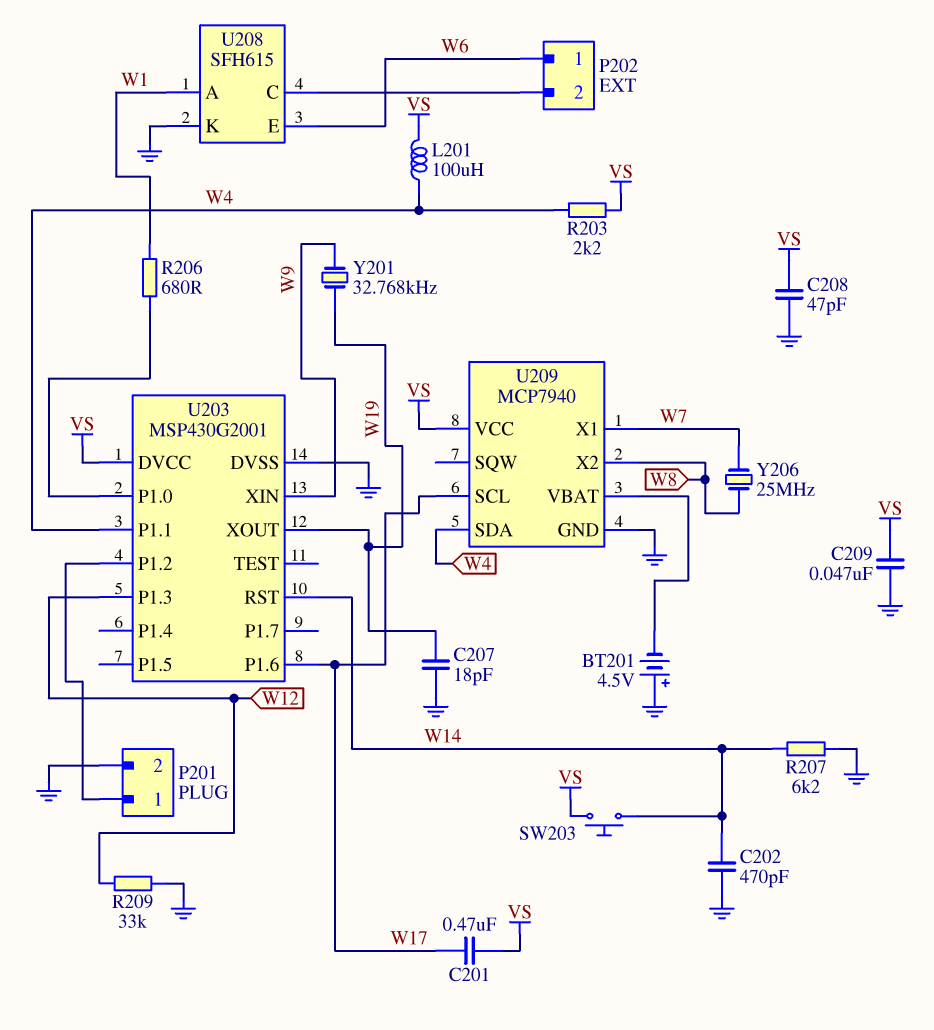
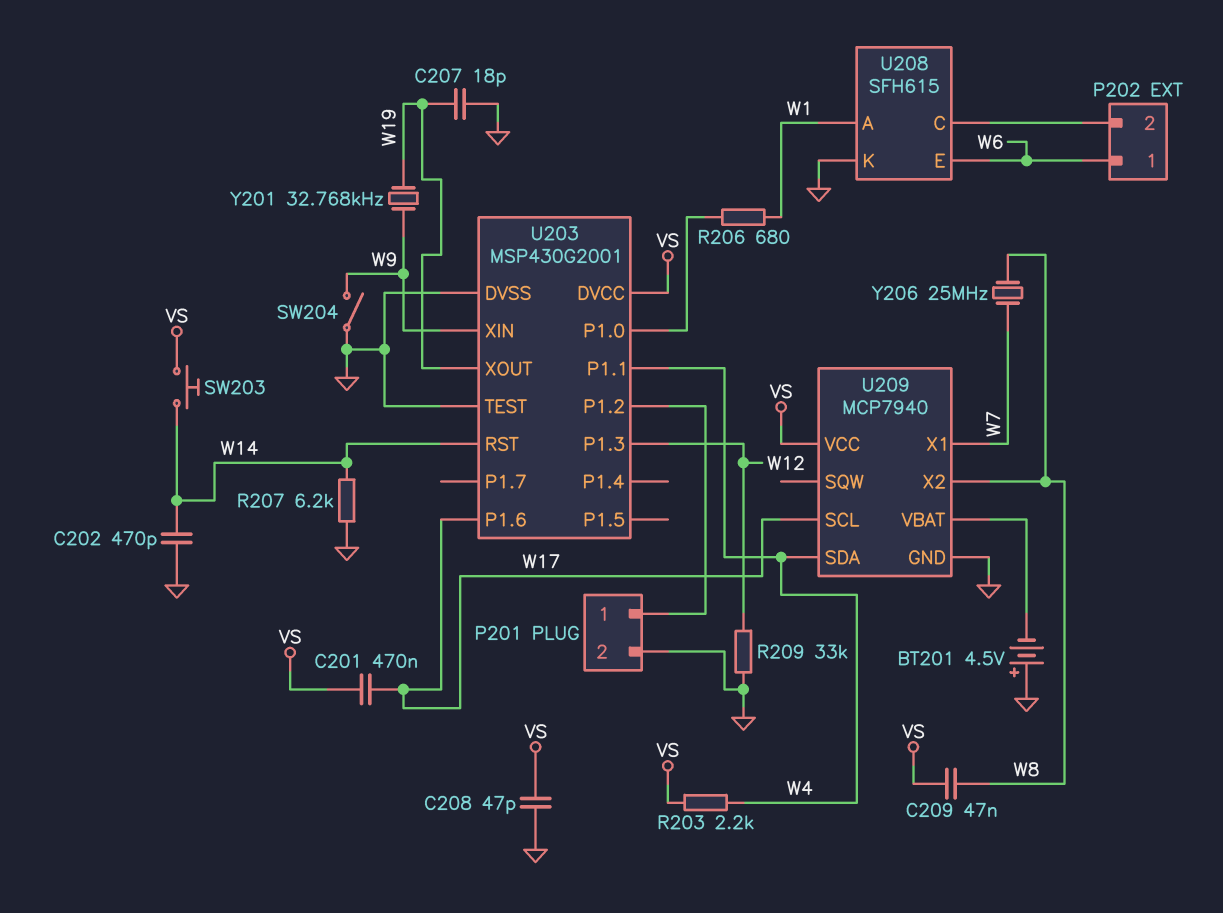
C209: 47nF (GND, VS) -> 47nF (VS, W8)
L201: 100uH (VS, W4) -> none
SW204: none -> switch (GND, W9)
U203 pin TEST: none -> GND

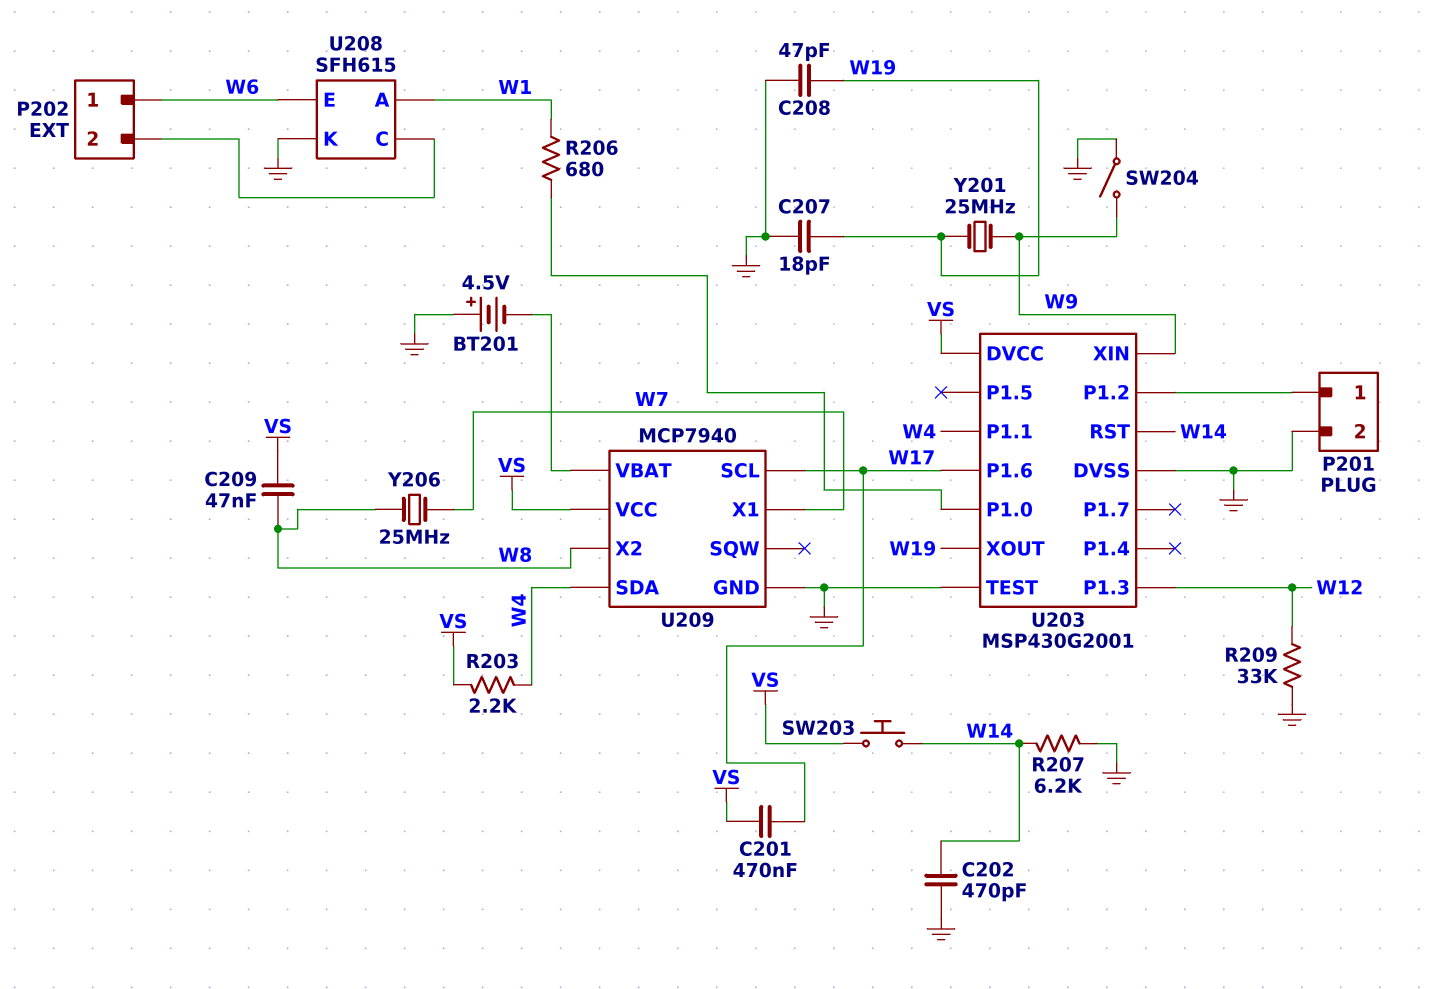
C208: 47pF (GND, VS) -> 47pF (GND, W19)
Y201: 32.768kHz (W9, W19) -> 25MHz (W9, W19)

